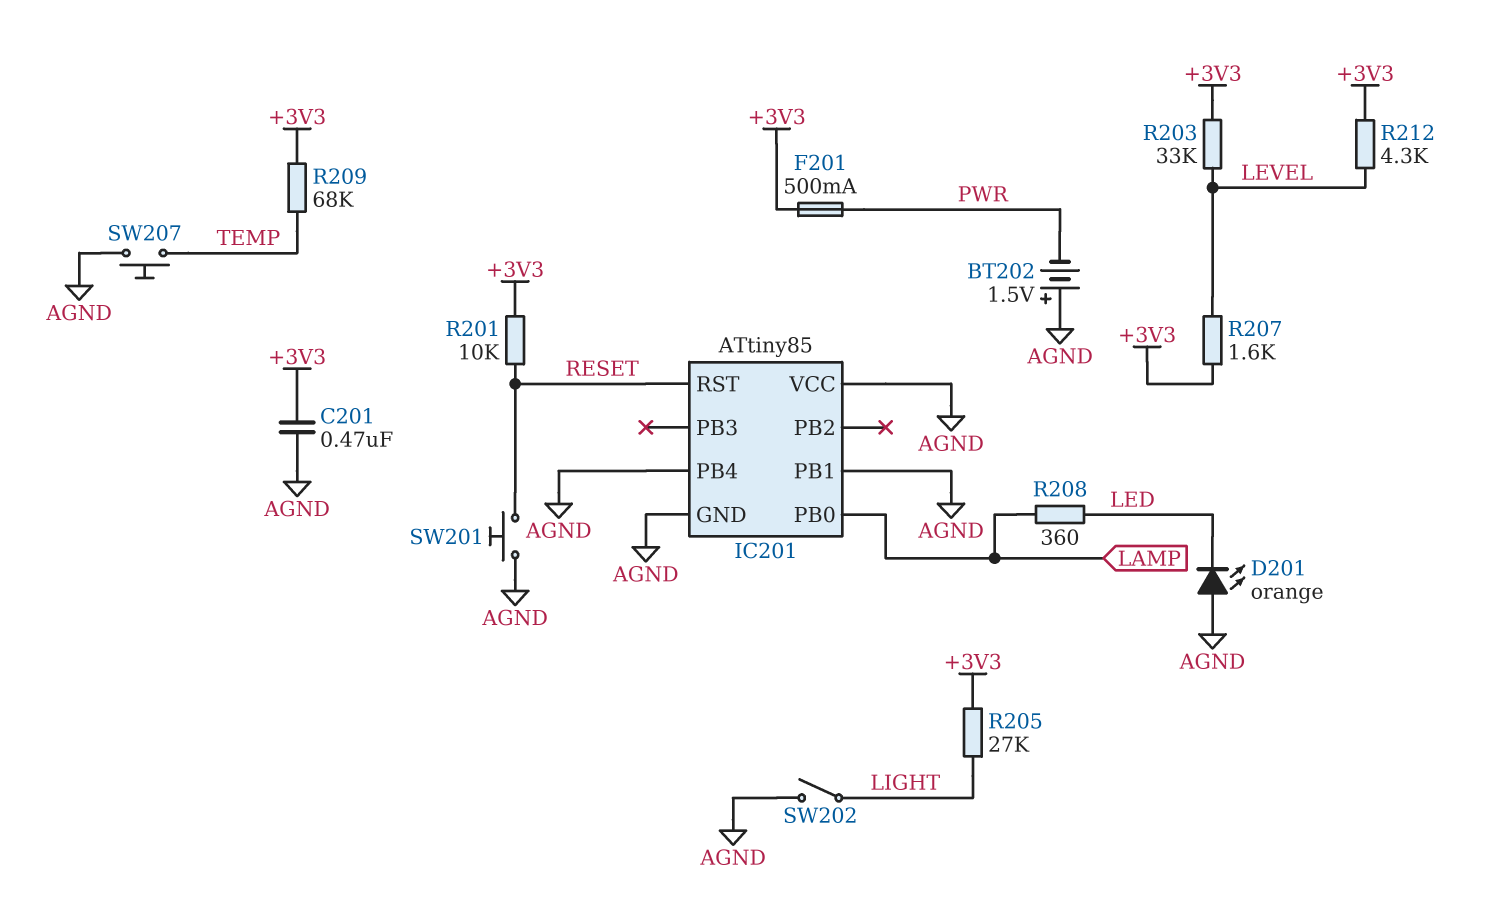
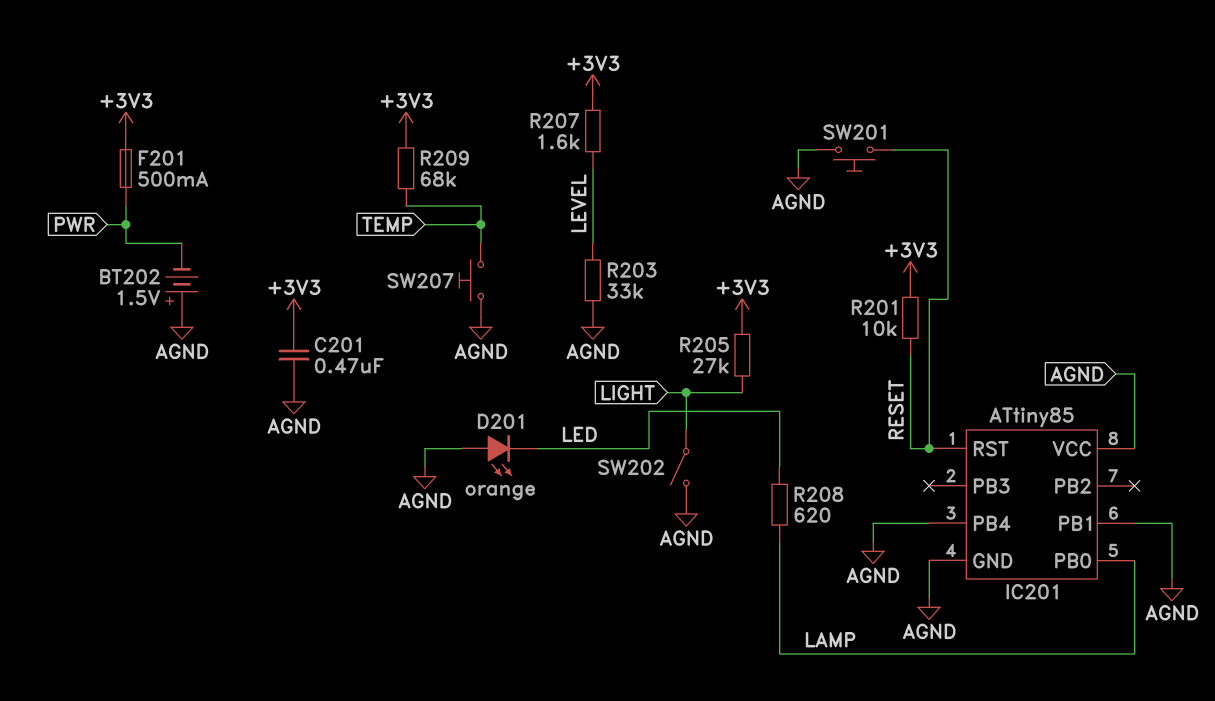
R203: 33k (+3V3, LEVEL) -> 33k (AGND, LEVEL)
R208: 360 (LAMP, LED) -> 620 (LAMP, LED)
R212: 4.3k (+3V3, LEVEL) -> none

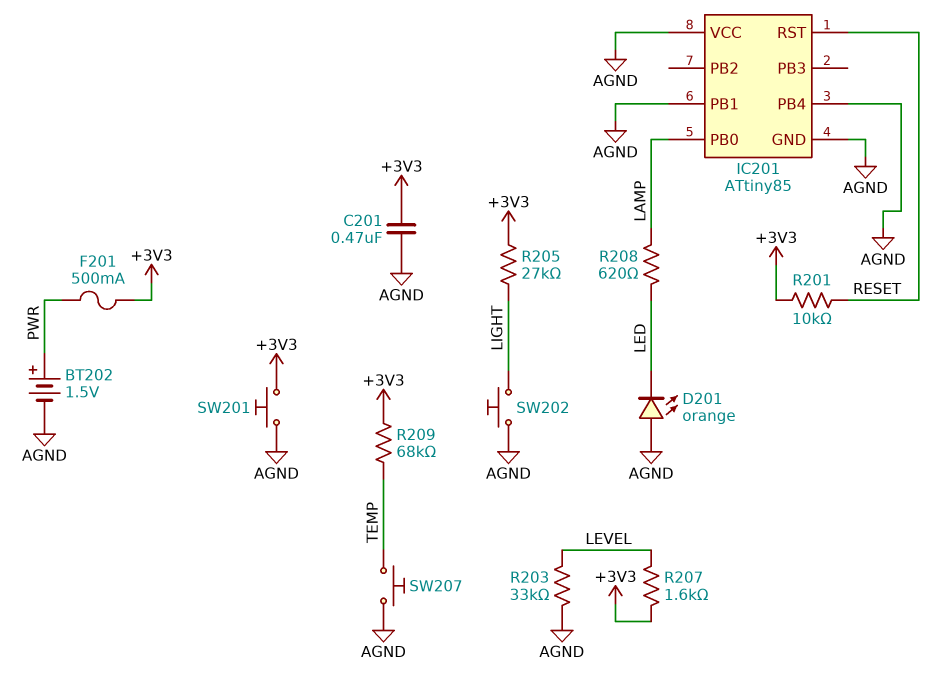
BT202: 1.5V (plus AGND, minus PWR) -> 1.5V (plus PWR, minus AGND)
SW201: button (AGND, RESET) -> button (+3V3, AGND)
SW202: switch (AGND, LIGHT) -> button (AGND, LIGHT)

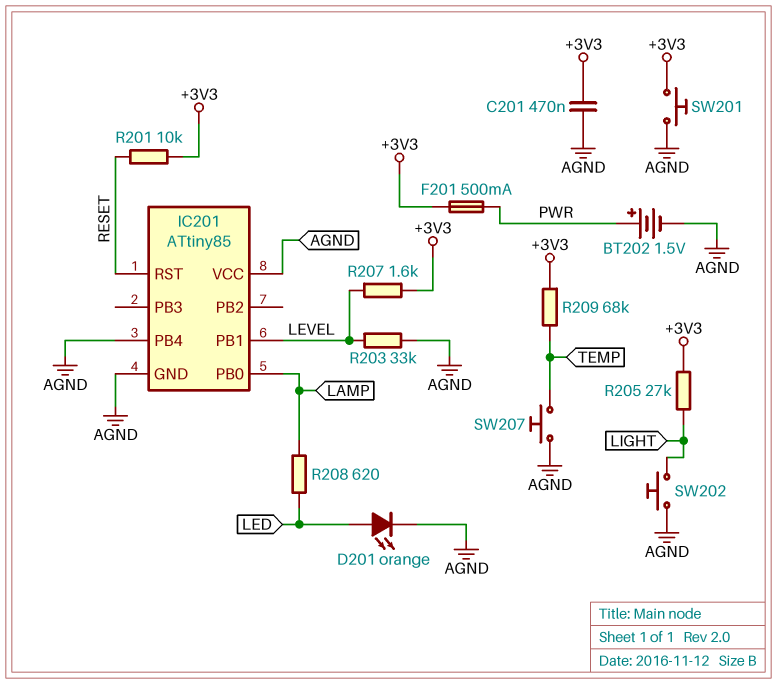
D201: LED orange (A AGND, K LED) -> LED orange (A LED, K AGND)
IC201 pin PB1: AGND -> LEVEL

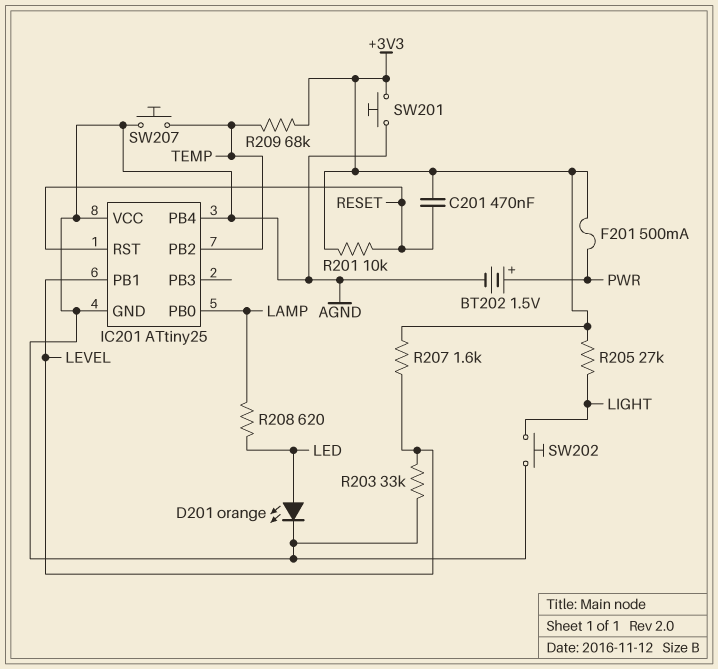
C201: 470nF (+3V3, AGND) -> 470nF (+3V3, RESET)
IC201: ATtiny85 -> ATtiny25
IC201 pin PB2: none -> TEMP

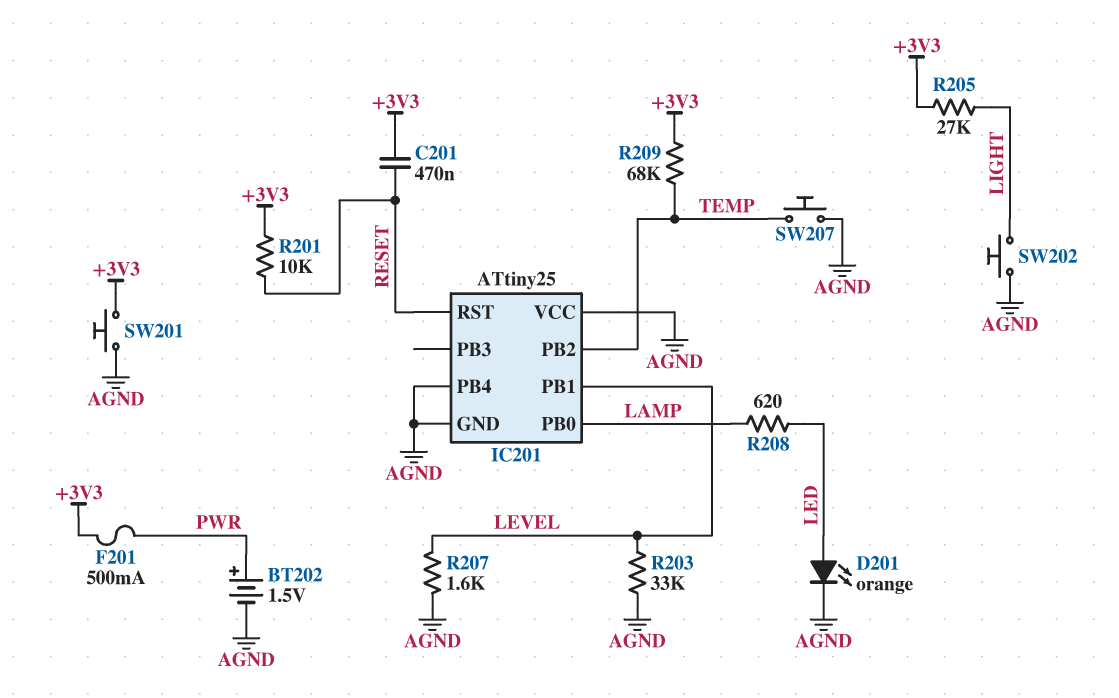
R207: 1.6k (+3V3, LEVEL) -> 1.6k (AGND, LEVEL)

